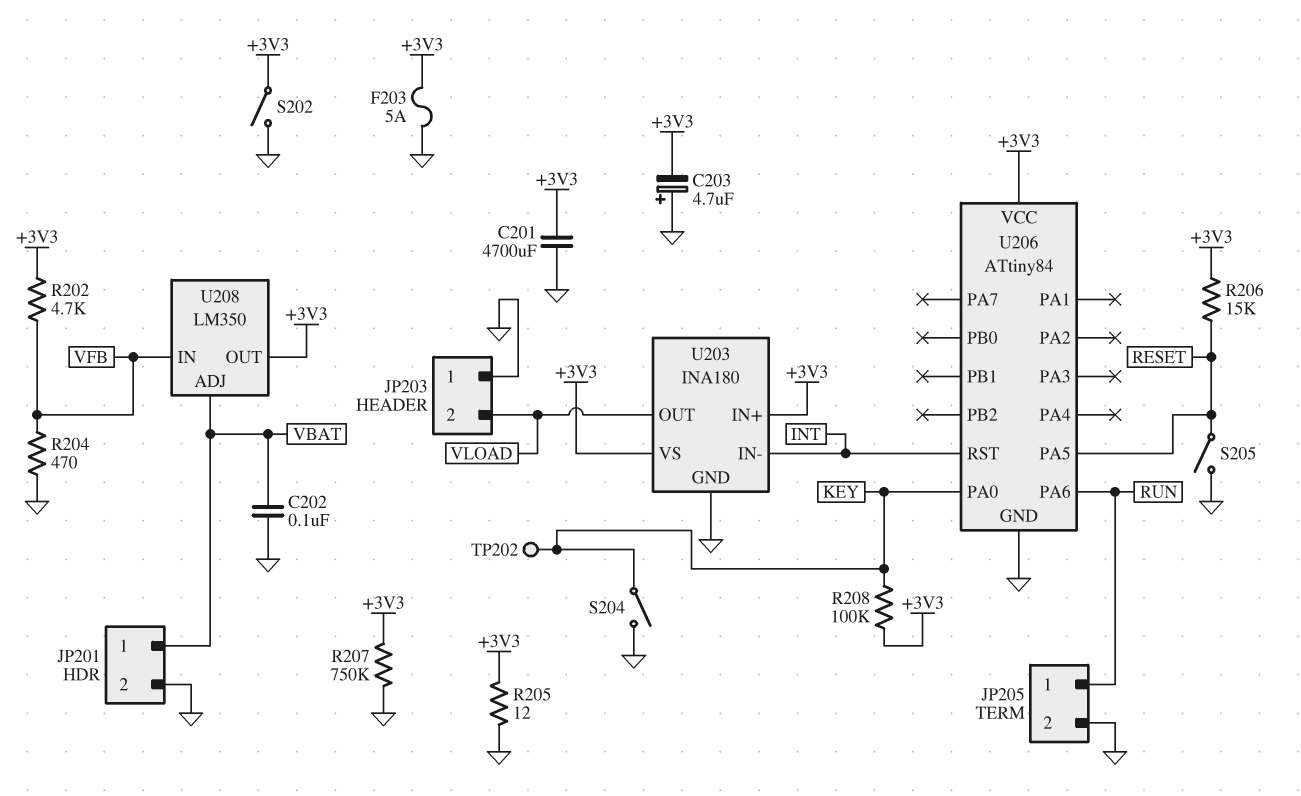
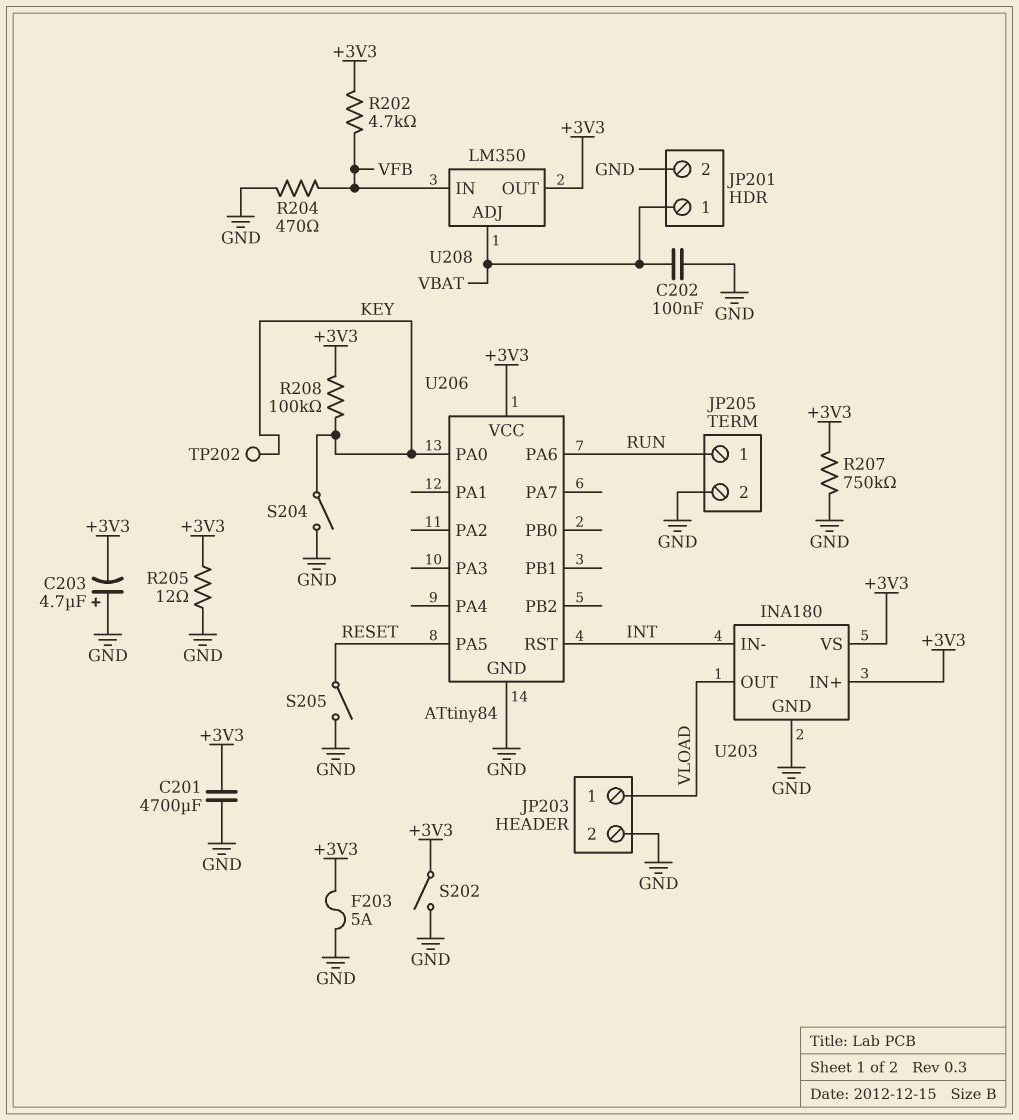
JP203 pin 1: GND -> VLOAD
JP203 pin 2: VLOAD -> GND
R206: 15k (+3V3, RESET) -> none

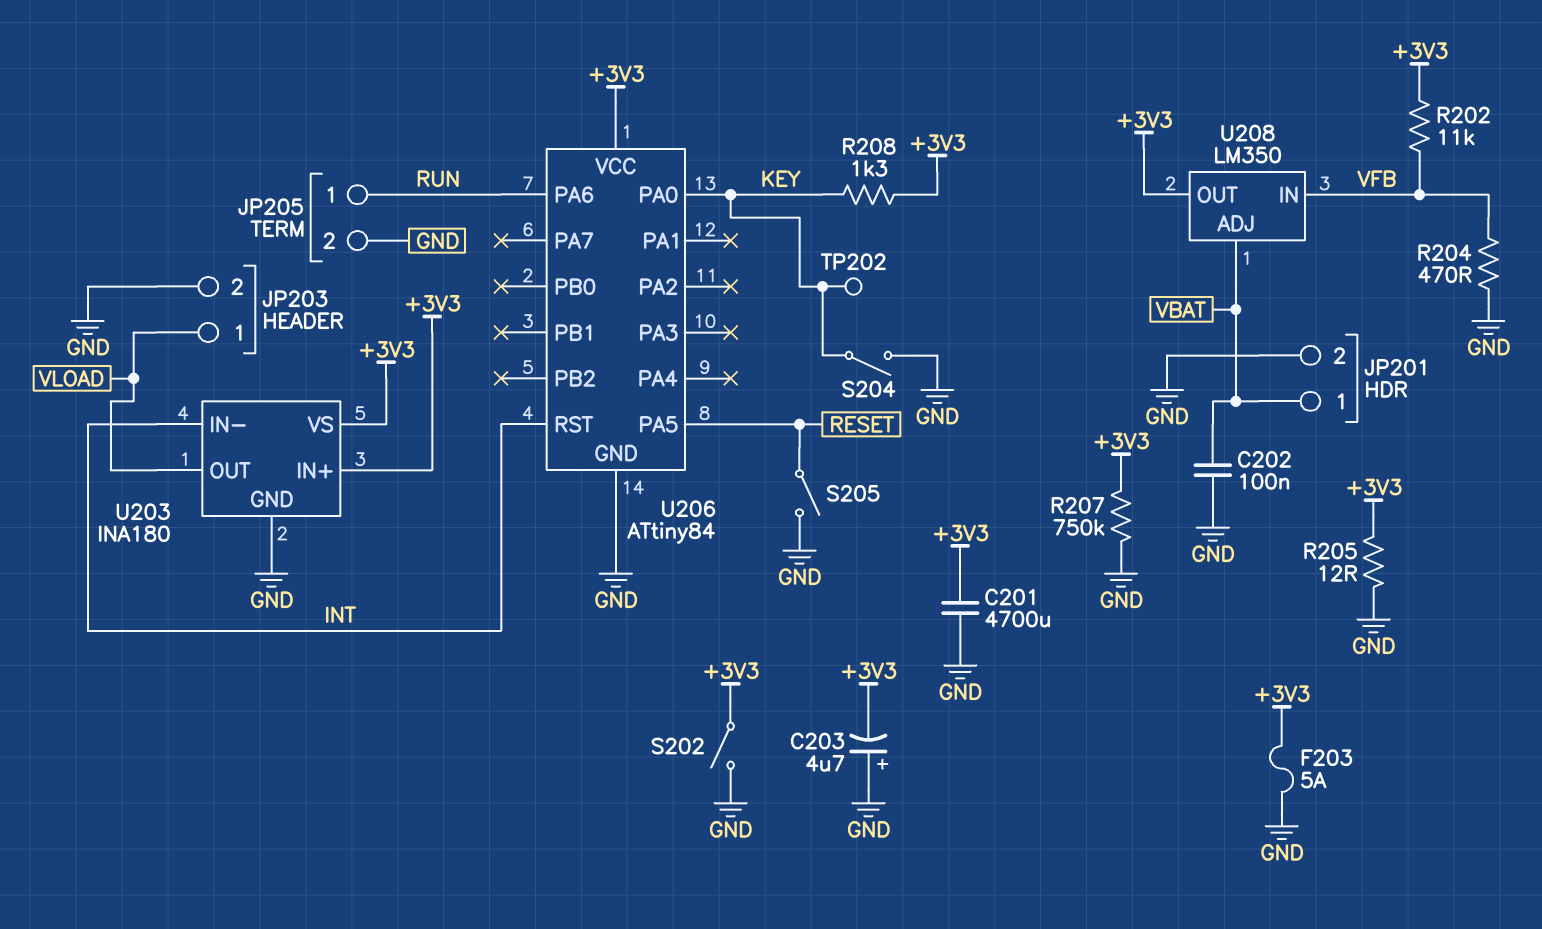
R202: 4.7k (+3V3, VFB) -> 11k (+3V3, VFB)
R208: 100k (+3V3, KEY) -> 1.3k (+3V3, KEY)

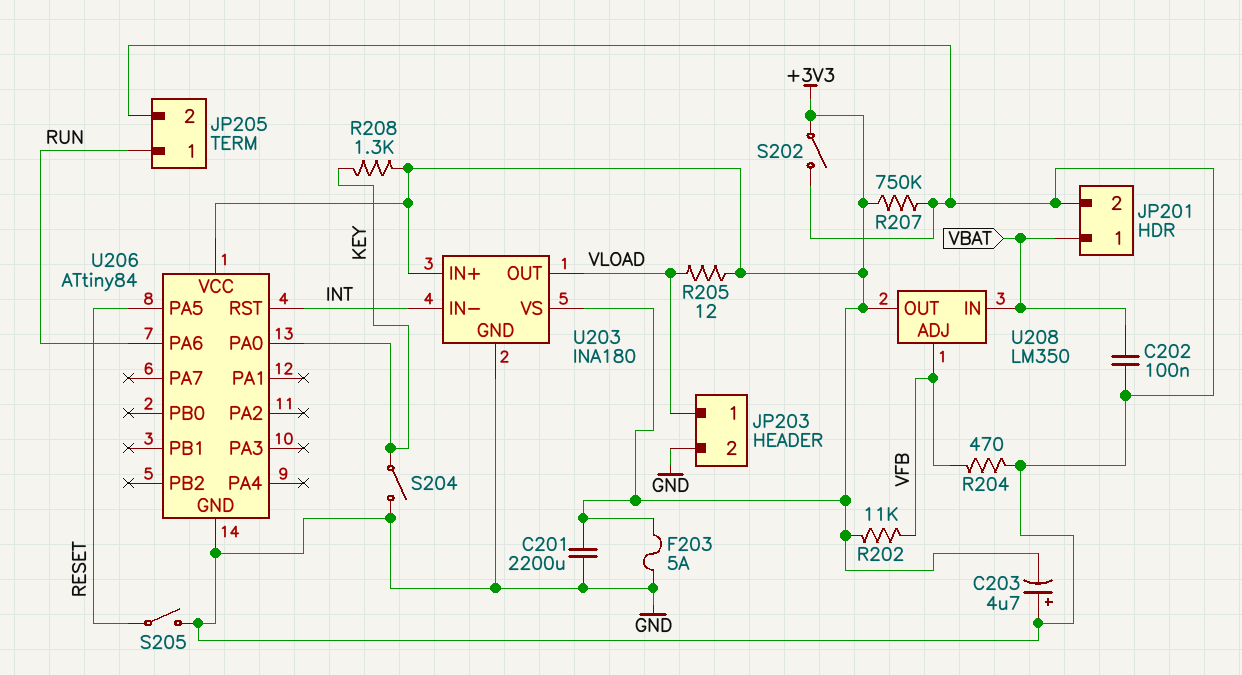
C201: 4700uF (+3V3, GND) -> 2200uF (+3V3, GND)
R205: 12 (+3V3, GND) -> 12 (+3V3, VLOAD)
TP202: test point (KEY) -> none
U208 pin ADJ: VBAT -> VFB
U208 pin IN: VFB -> VBAT

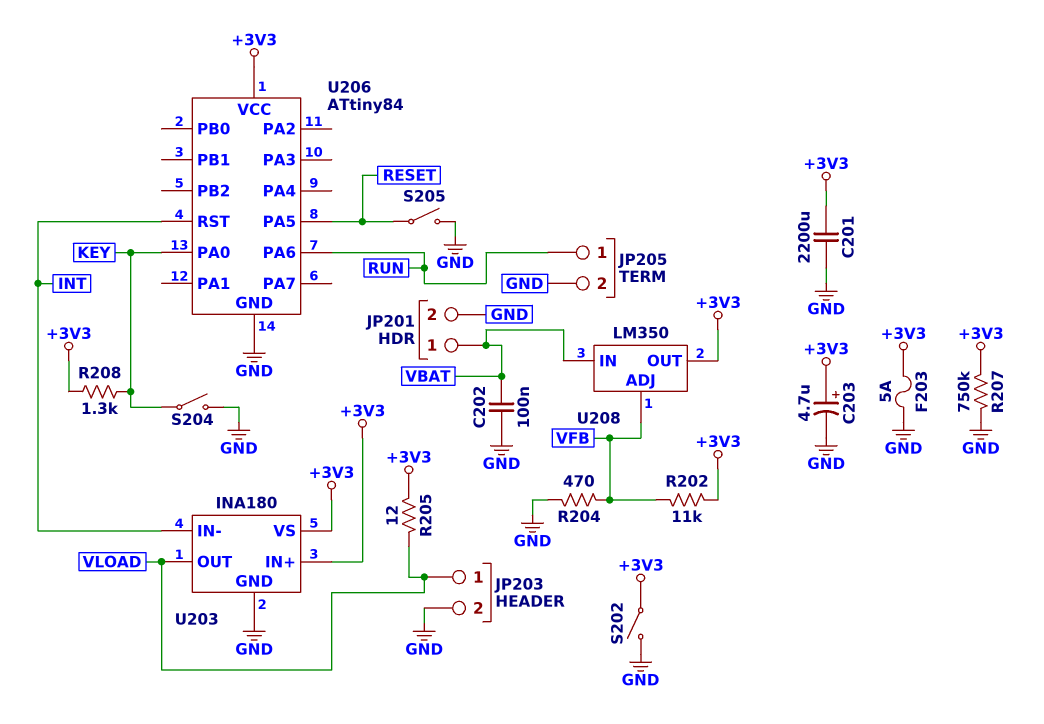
C203: 4.7uF (plus GND, minus +3V3) -> 4.7uF (plus +3V3, minus GND)

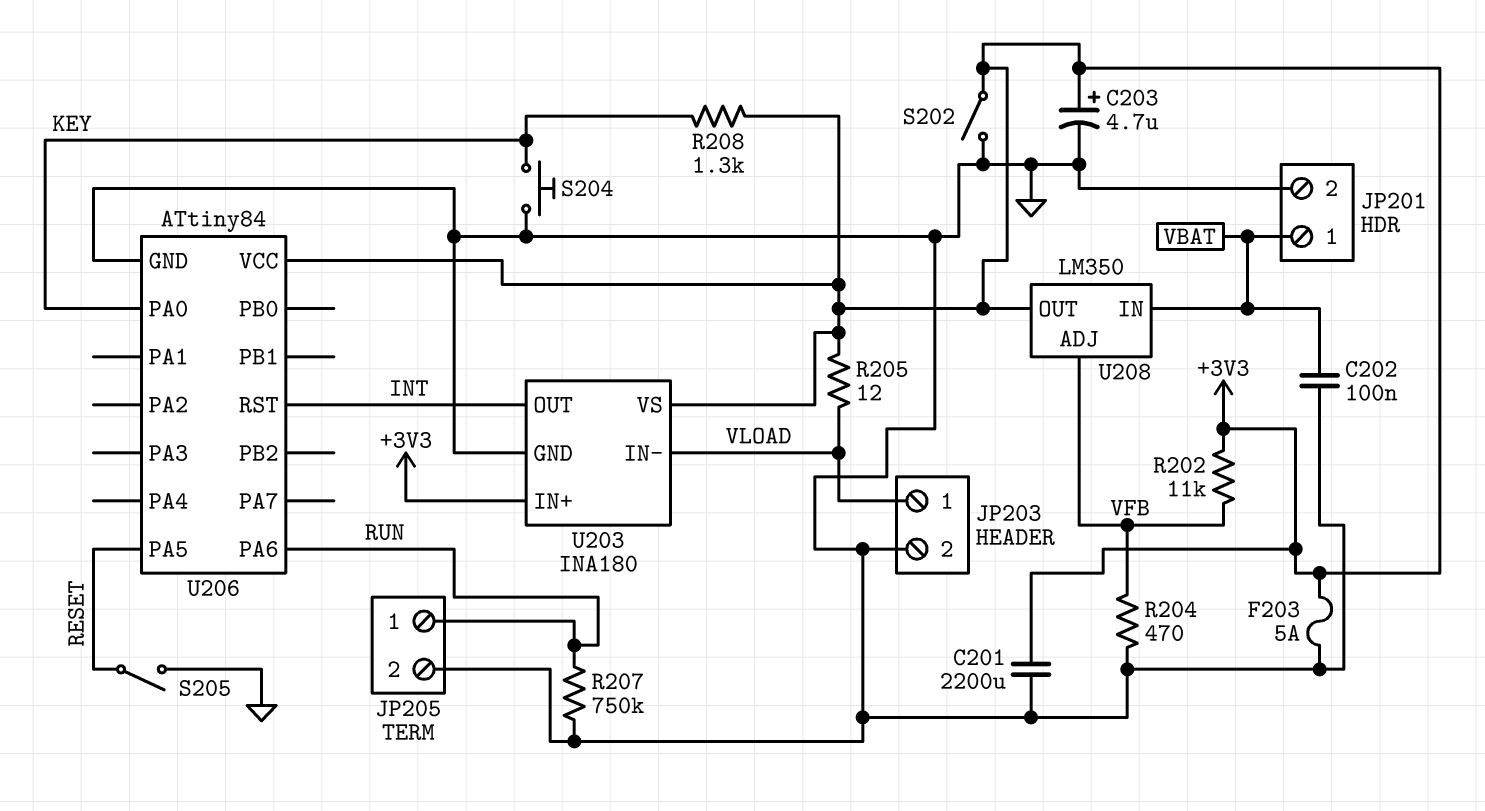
R207: 750k (+3V3, GND) -> 750k (GND, RUN)
S204: switch (GND, KEY) -> button (GND, KEY)
U203 pin IN-: INT -> VLOAD
U203 pin OUT: VLOAD -> INT

